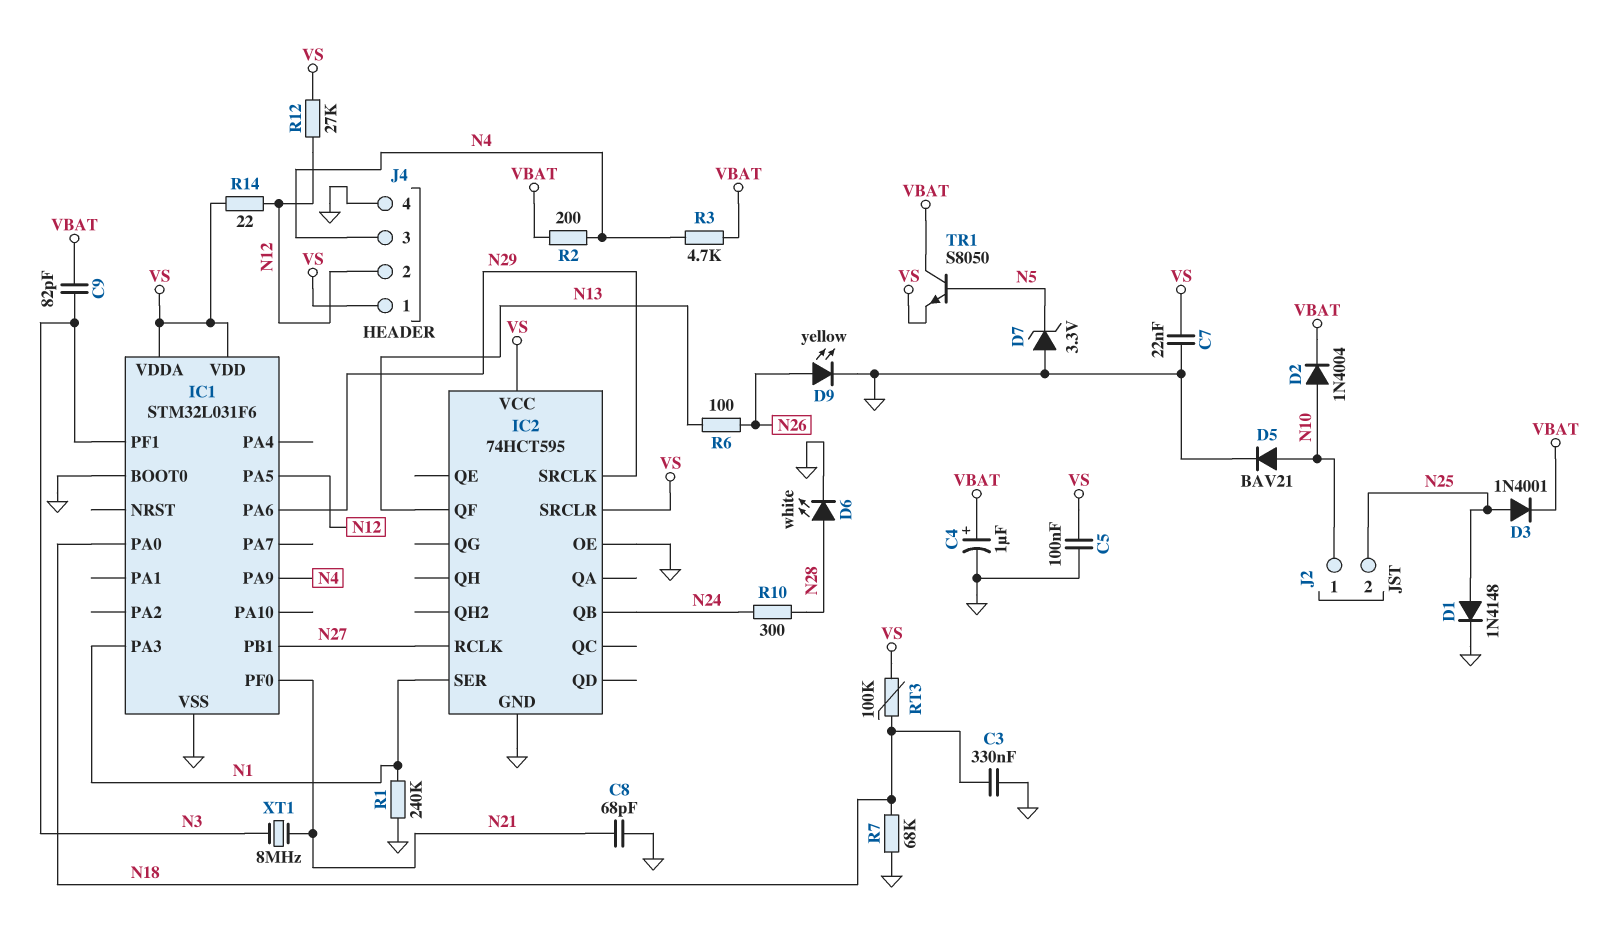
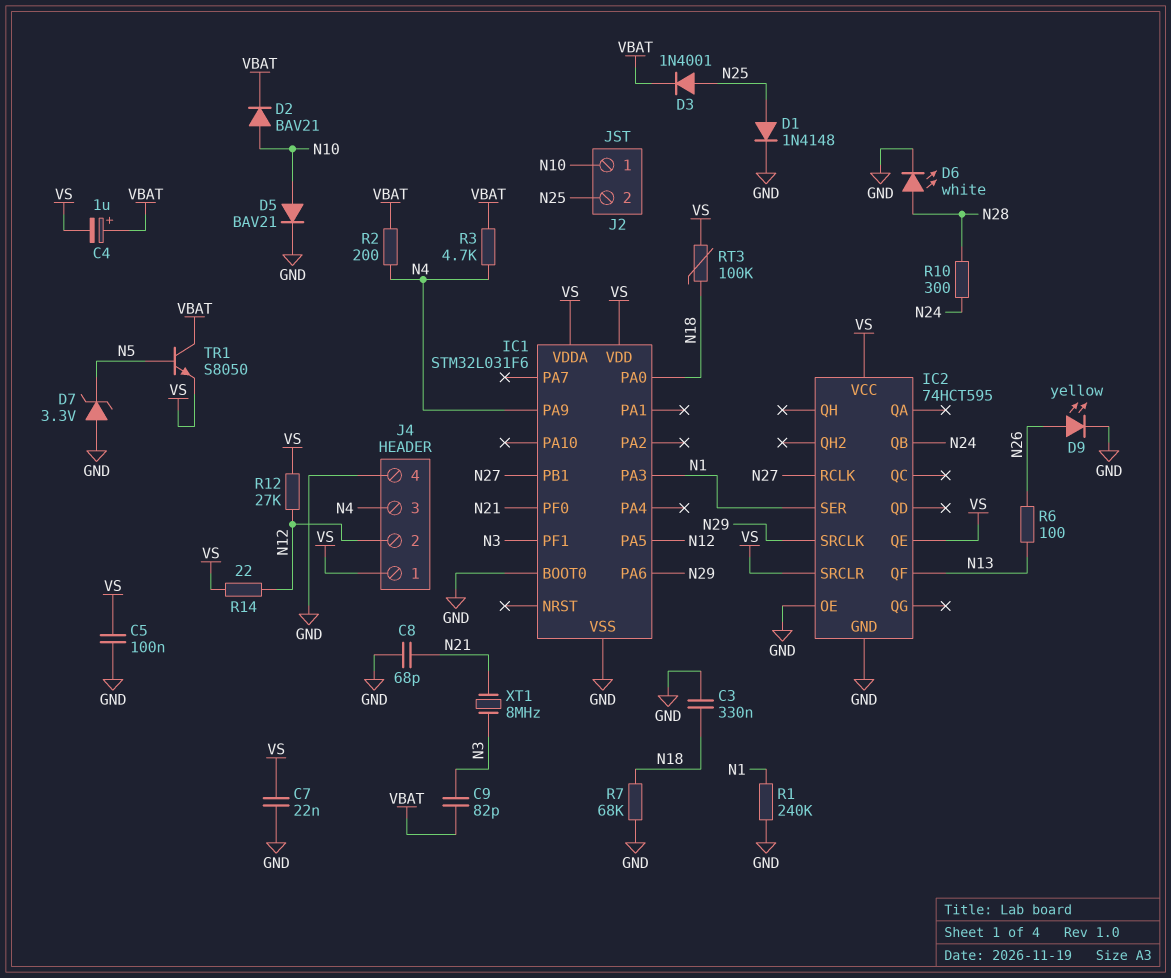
C4: 1uF (plus VBAT, minus GND) -> 1uF (plus VBAT, minus VS)
D2: diode 1N4004 (A N10, K VBAT) -> diode BAV21 (A N10, K VBAT)
IC2 pin QE: none -> VS

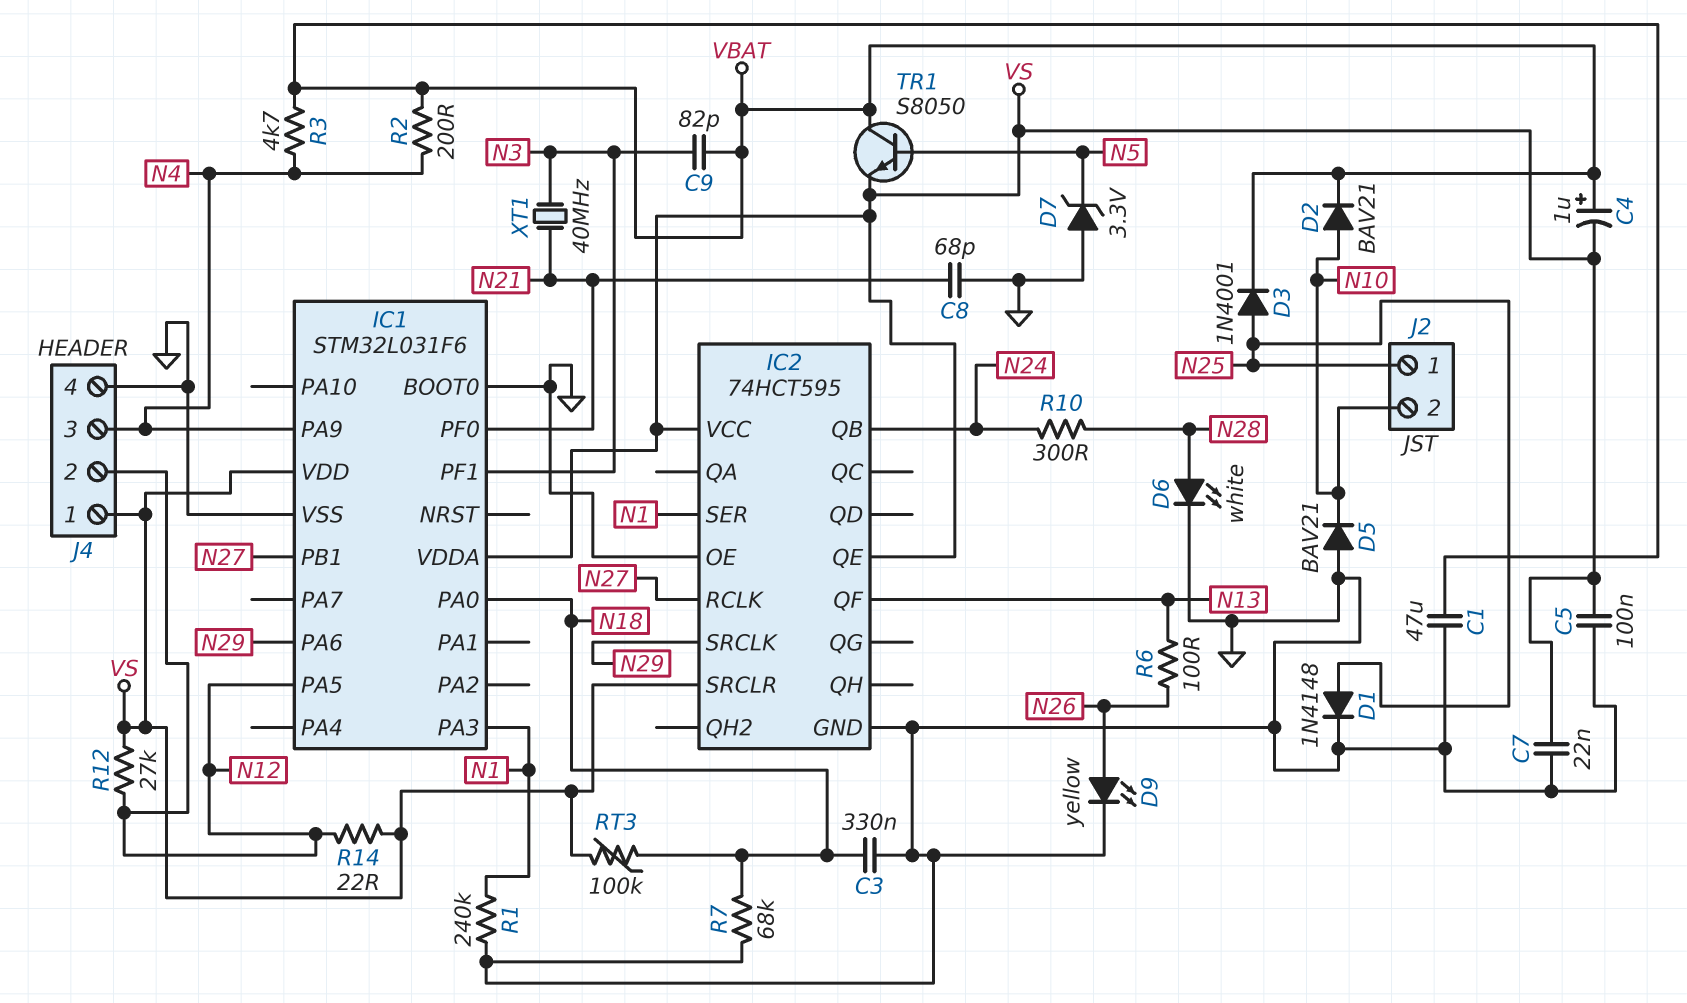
C1: none -> 47uF (GND, VBAT)
D5: diode BAV21 (A N10, K GND) -> diode BAV21 (A GND, K N10)
J2 pin 1: N10 -> N25
J2 pin 2: N25 -> N10
XT1: 8MHz (N3, N21) -> 40MHz (N3, N21)

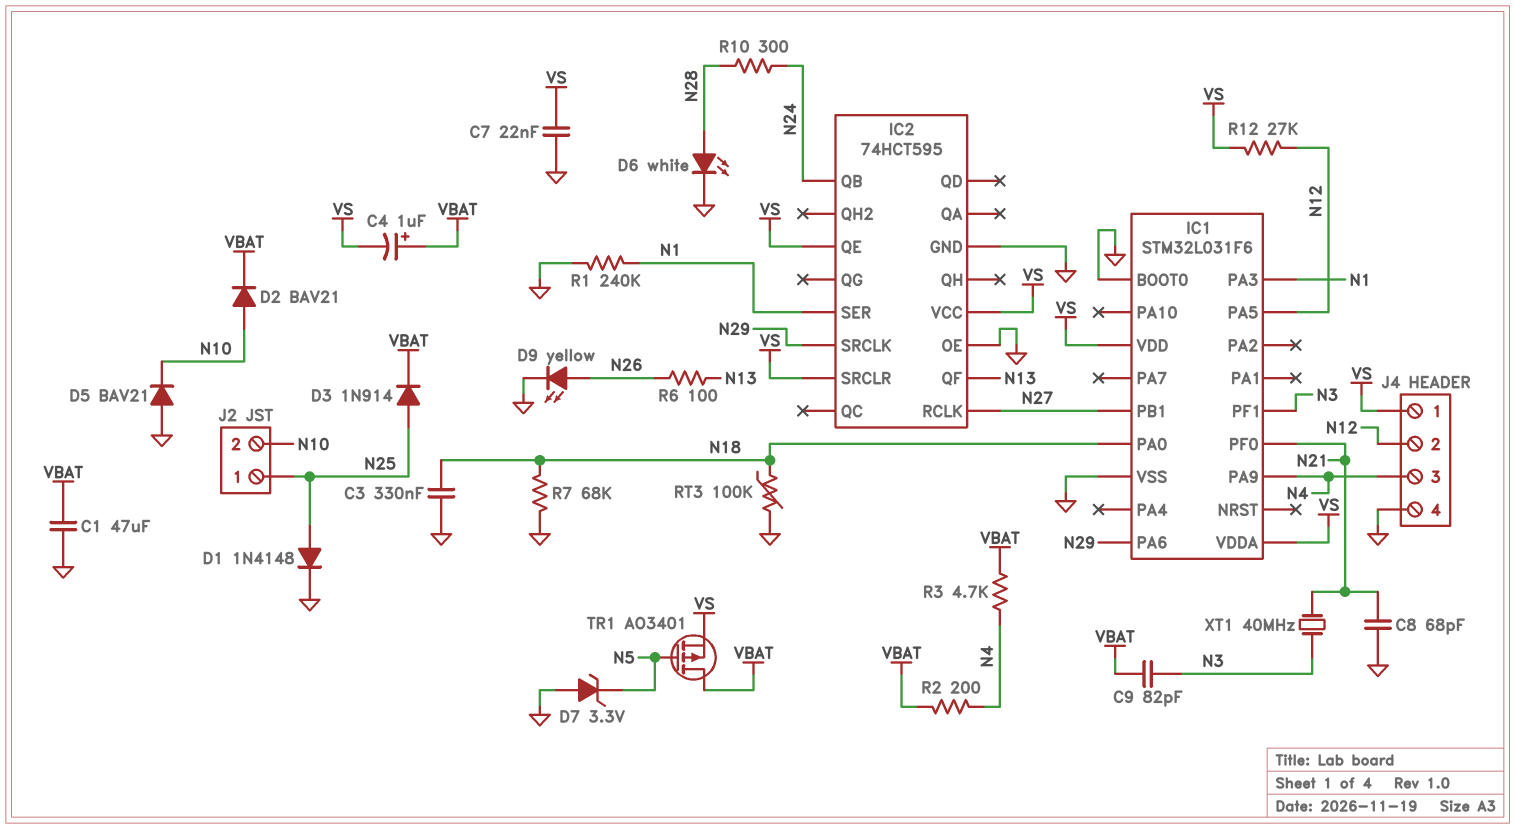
C5: 100nF (GND, VS) -> none
D3: diode 1N4001 (A N25, K VBAT) -> diode 1N914 (A N25, K VBAT)
R14: 22 (N12, VS) -> none
RT3: 100k (N18, VS) -> 100k (GND, N18)
TR1: NPN S8050 (B N5, C VBAT, E VS) -> PMOS AO3401 (G N5, D VBAT, S VS)

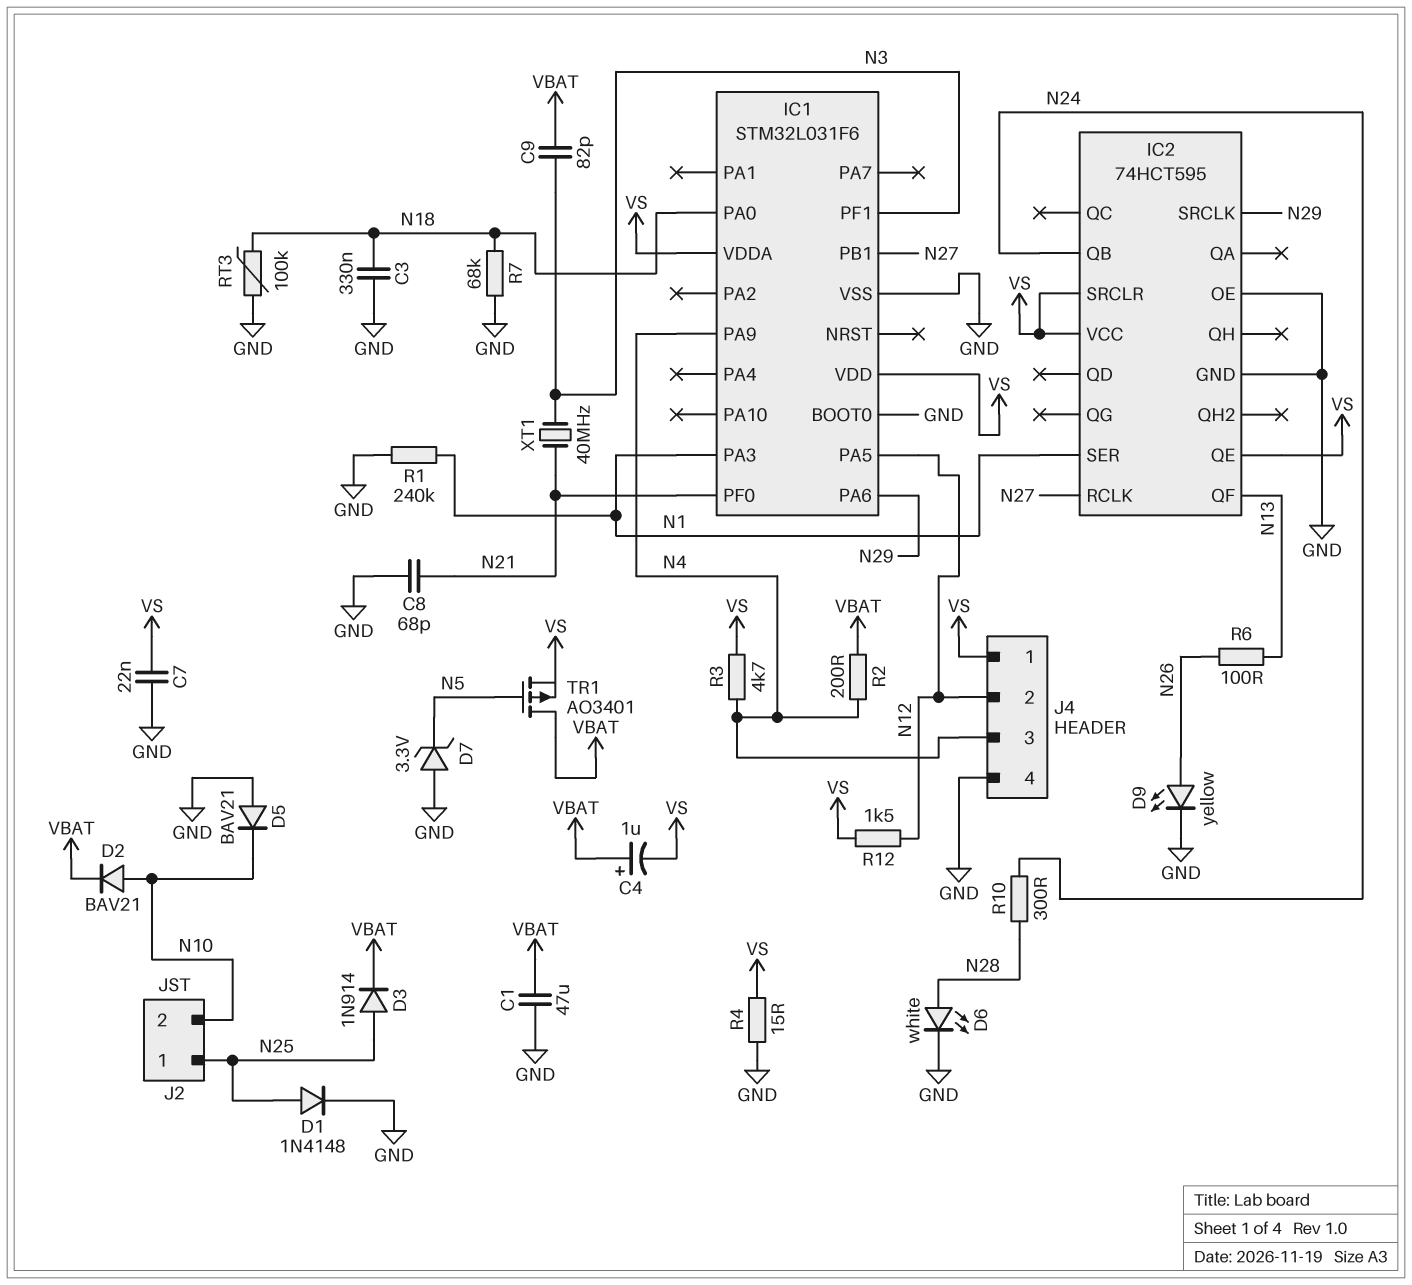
R3: 4.7k (N4, VBAT) -> 4.7k (N4, VS)
R4: none -> 15 (GND, VS)
R12: 27k (N12, VS) -> 1.5k (N12, VS)

